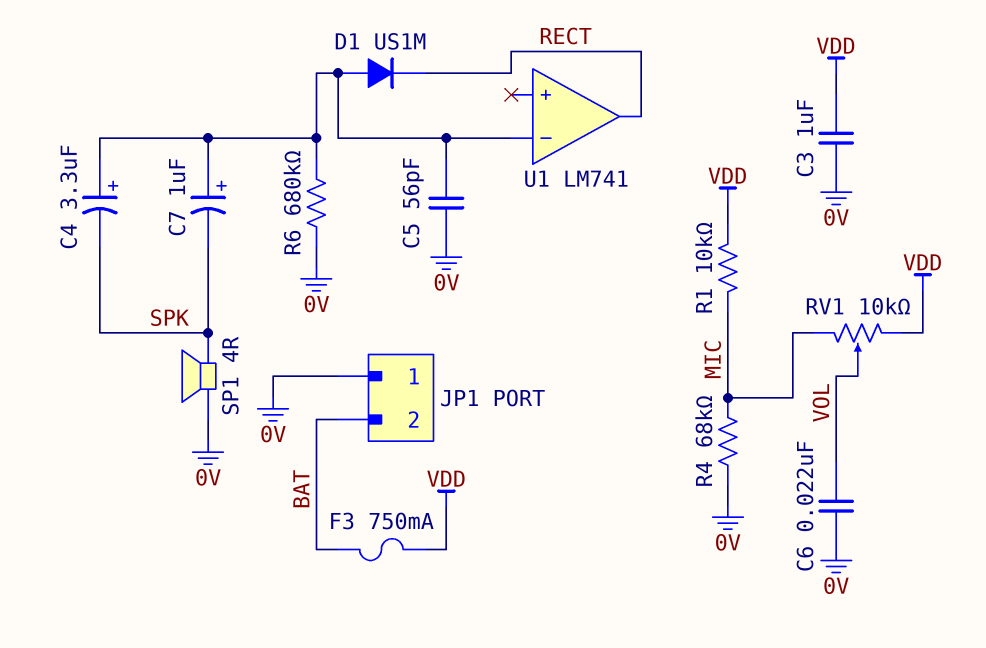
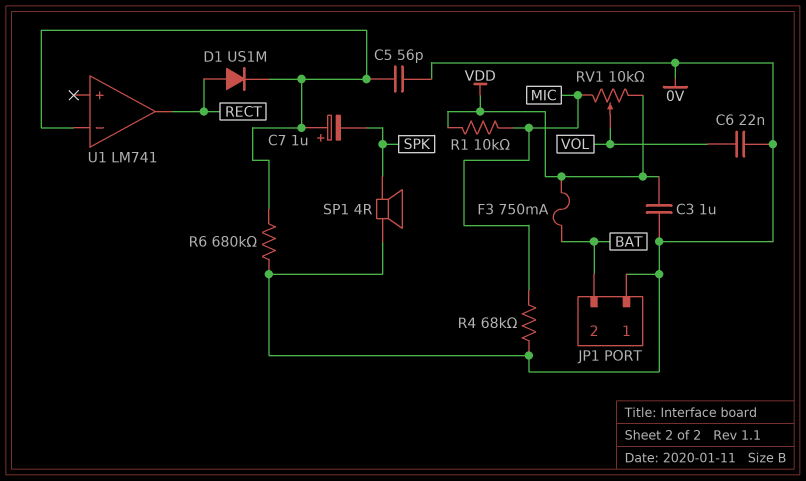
C4: 3.3uF (plus U1/in-, minus SPK) -> none
D1: diode US1M (A U1/in-, K RECT) -> diode US1M (A RECT, K U1/in-)

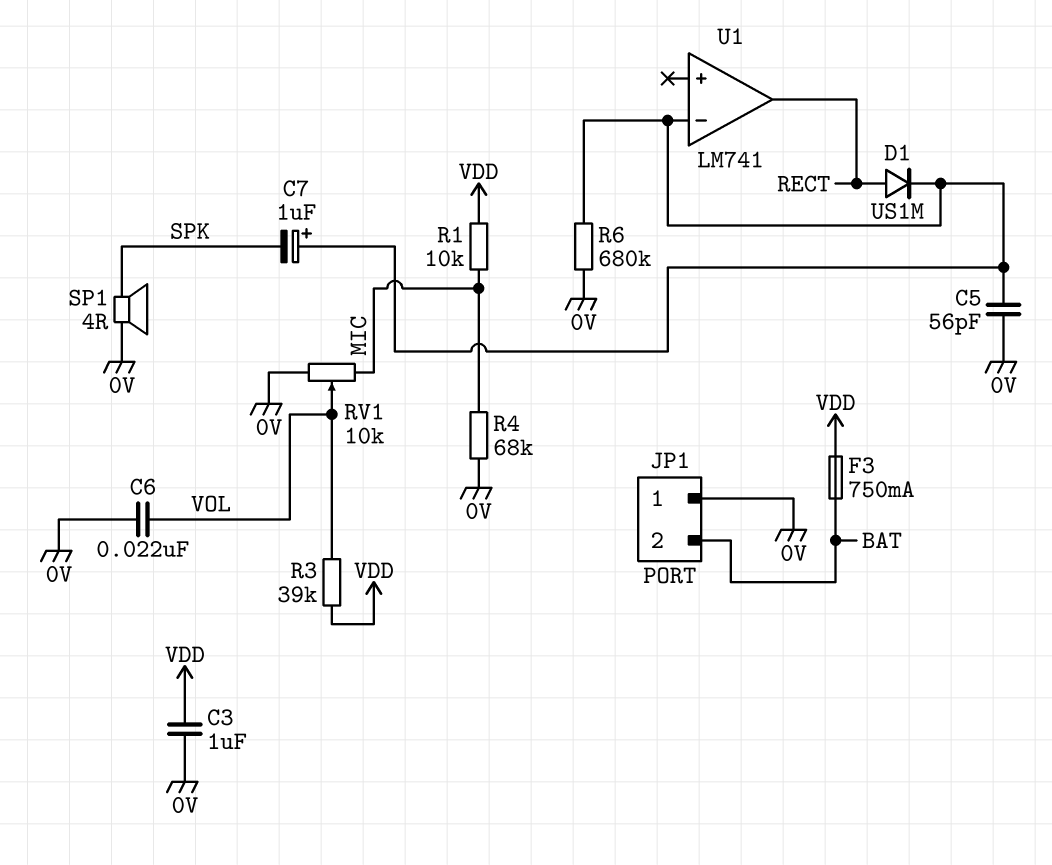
R3: none -> 39k (VDD, VOL)
RV1: 10k (MIC, VDD, wiper VOL) -> 10k (0V, MIC, wiper VOL)

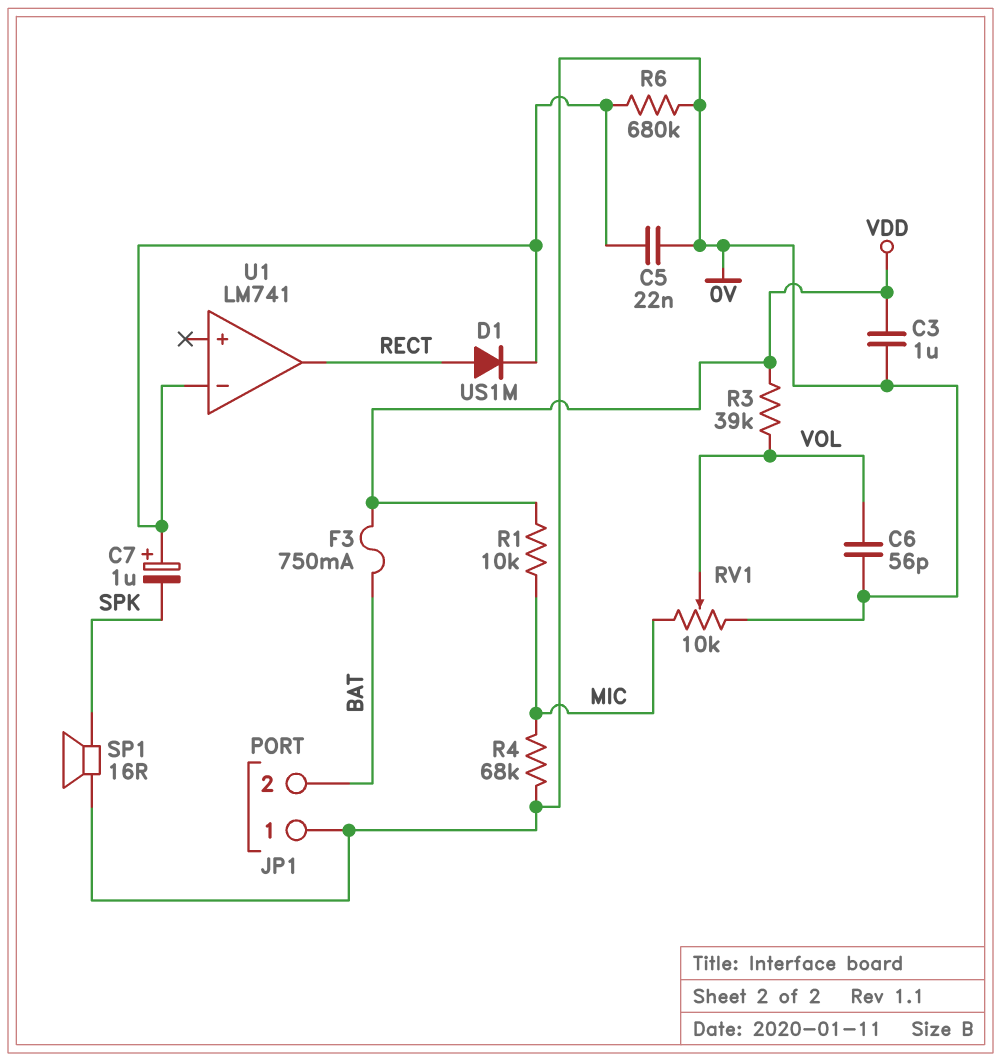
C5: 56pF (0V, U1/in-) -> 22nF (0V, U1/in-)
C6: 22nF (0V, VOL) -> 56pF (0V, VOL)
SP1: speaker 4R (0V, SPK) -> speaker 16R (0V, SPK)

